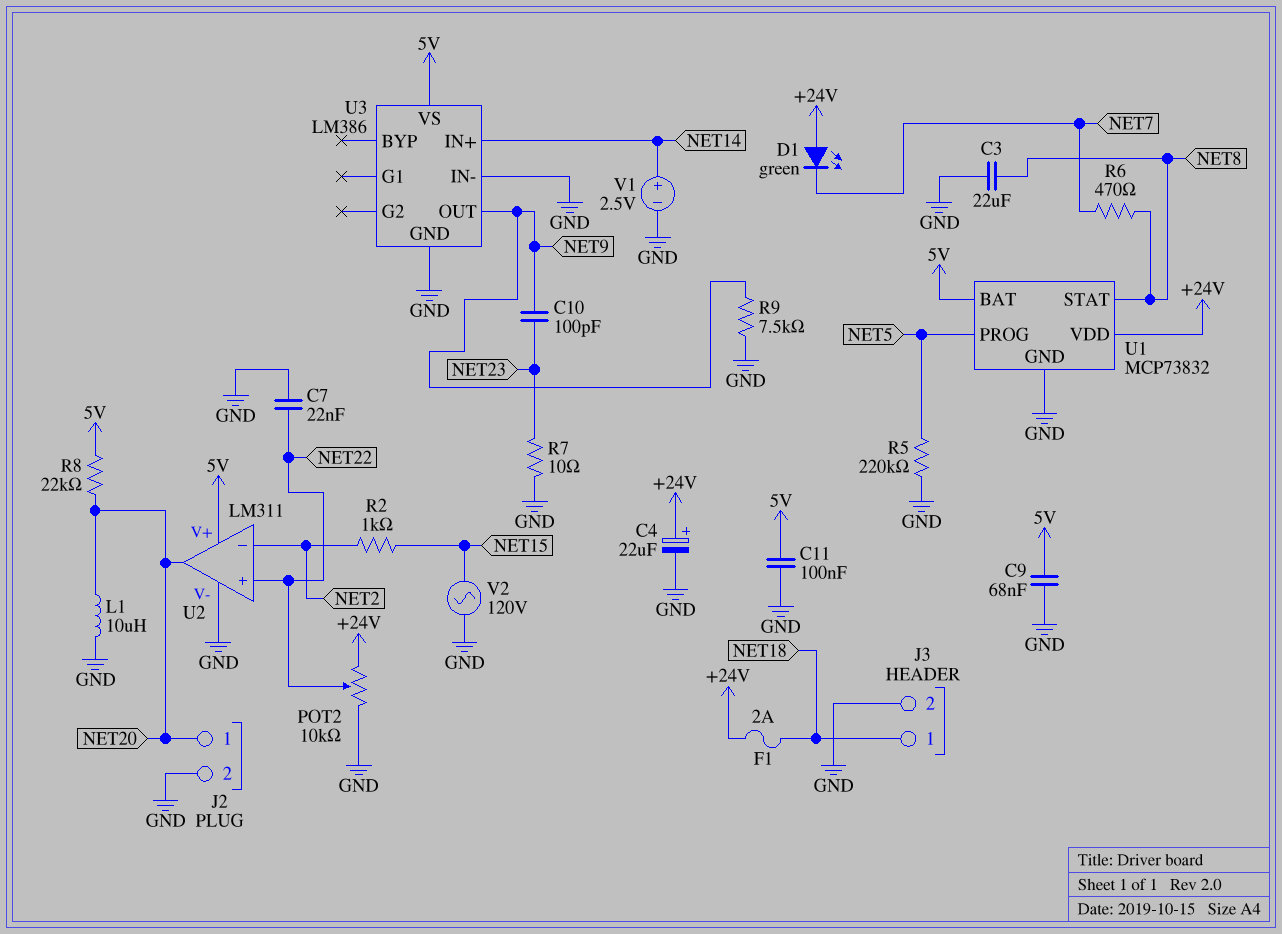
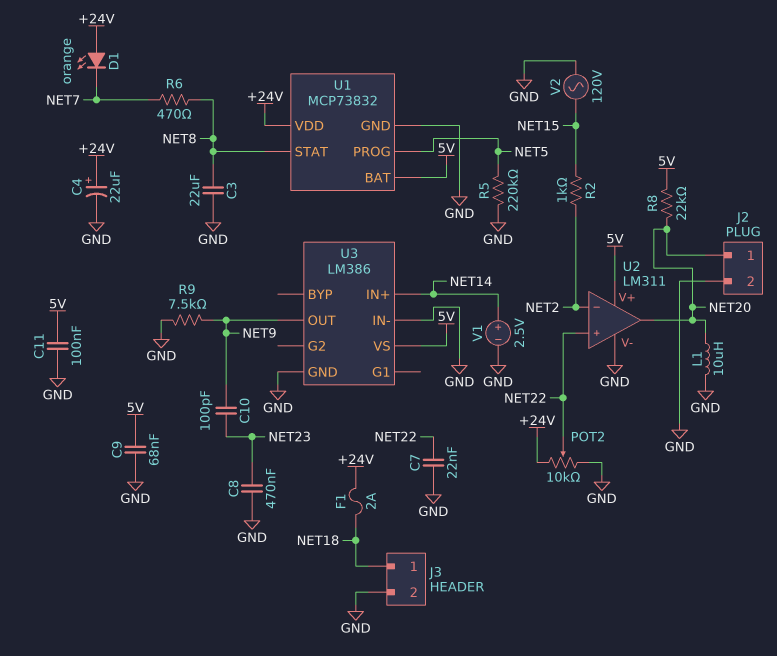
C8: none -> 470nF (GND, NET23)
D1: LED green (A +24V, K NET7) -> LED orange (A +24V, K NET7)
R7: 10 (GND, NET23) -> none

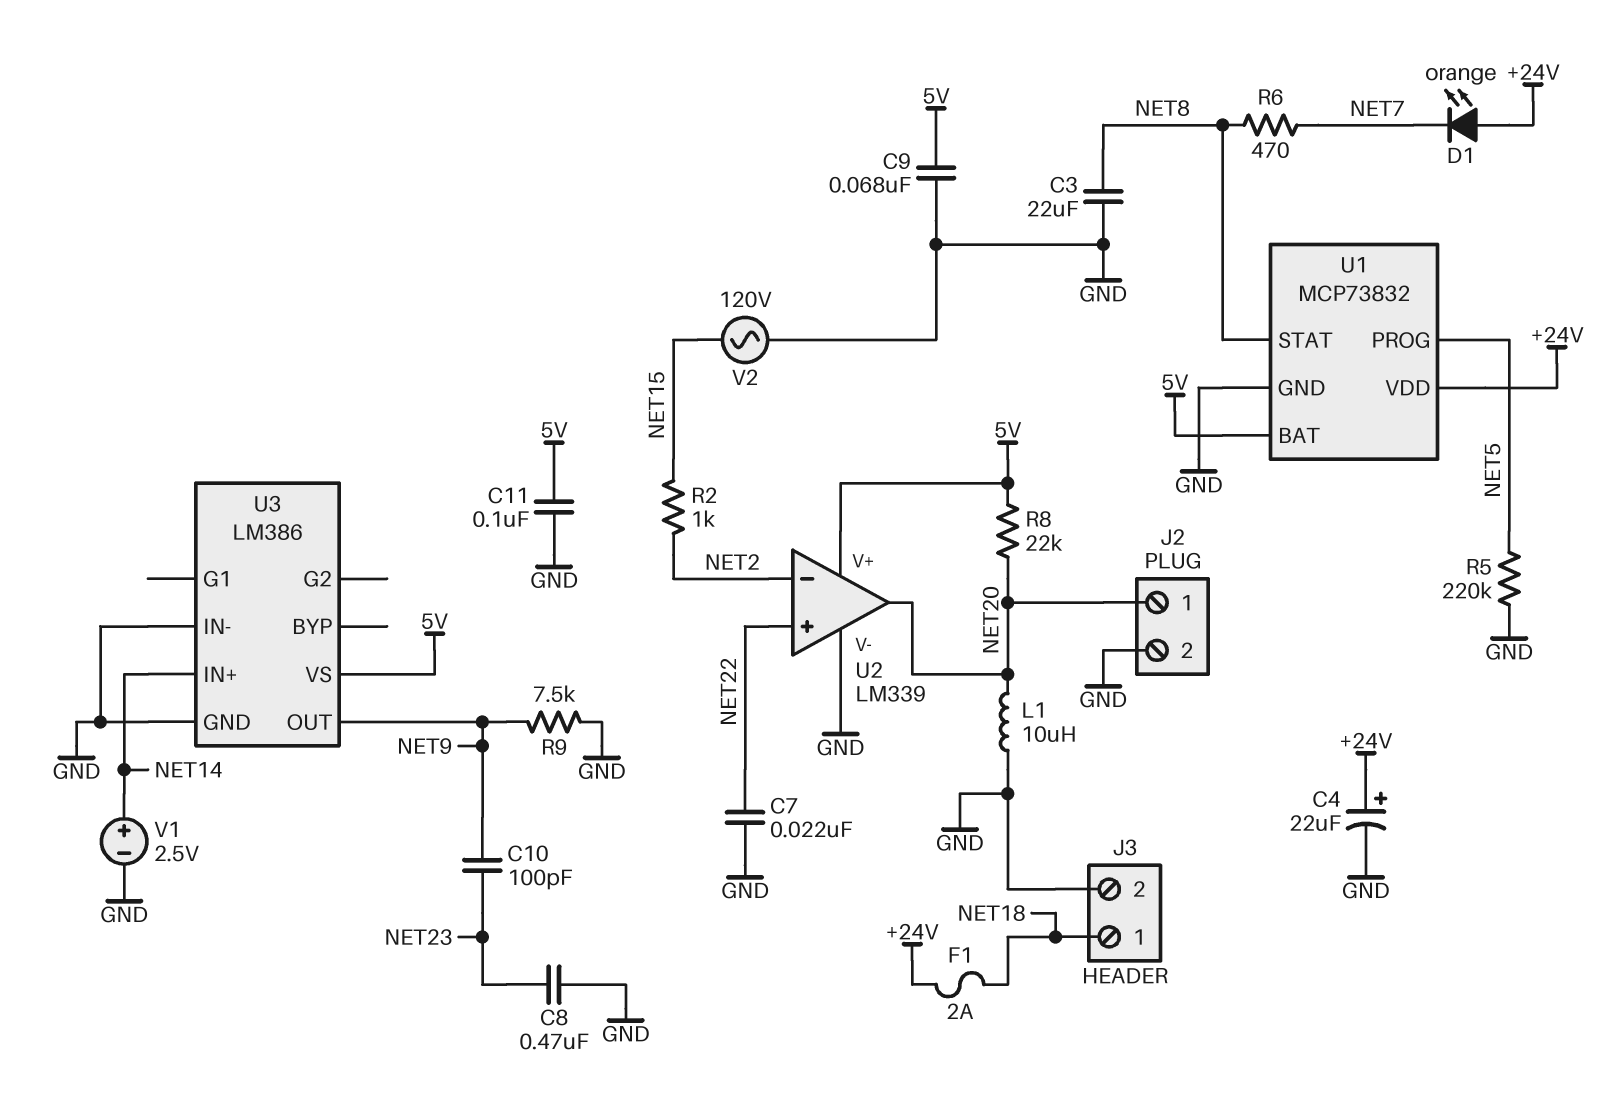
POT2: 10k (+24V, GND, wiper NET22) -> none
U2: LM311 -> LM339

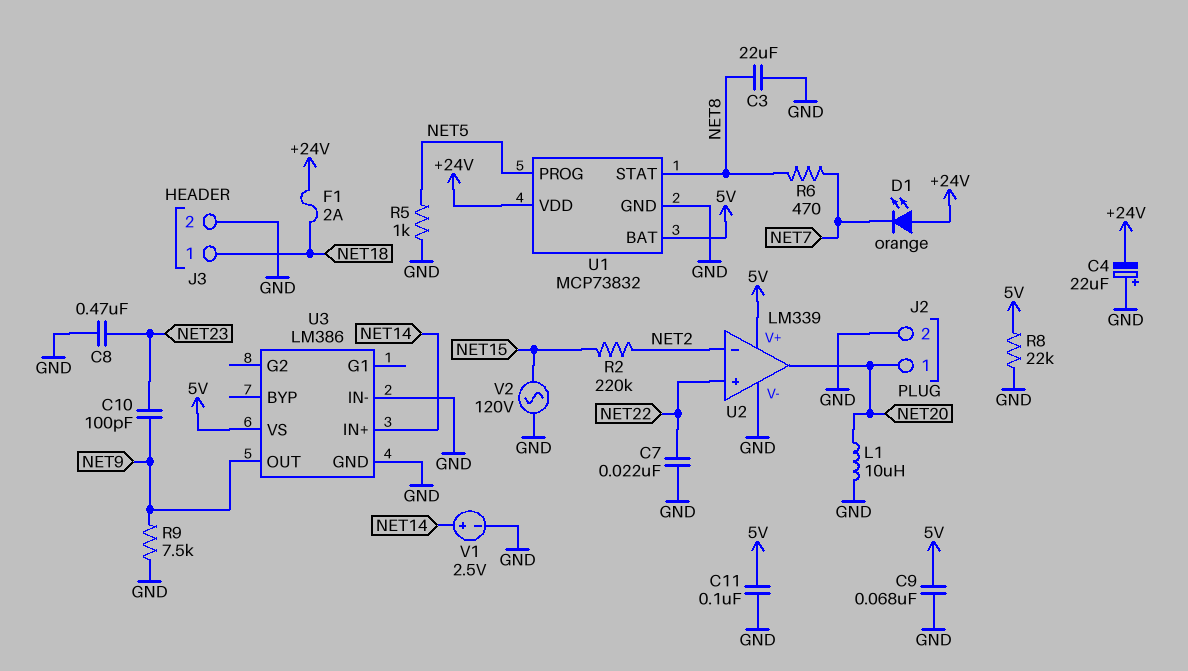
C4: 22uF (plus +24V, minus GND) -> 22uF (plus GND, minus +24V)
R2: 1k (NET2, NET15) -> 220k (NET2, NET15)
R5: 220k (GND, NET5) -> 1k (GND, NET5)
R8: 22k (5V, NET20) -> 22k (5V, GND)

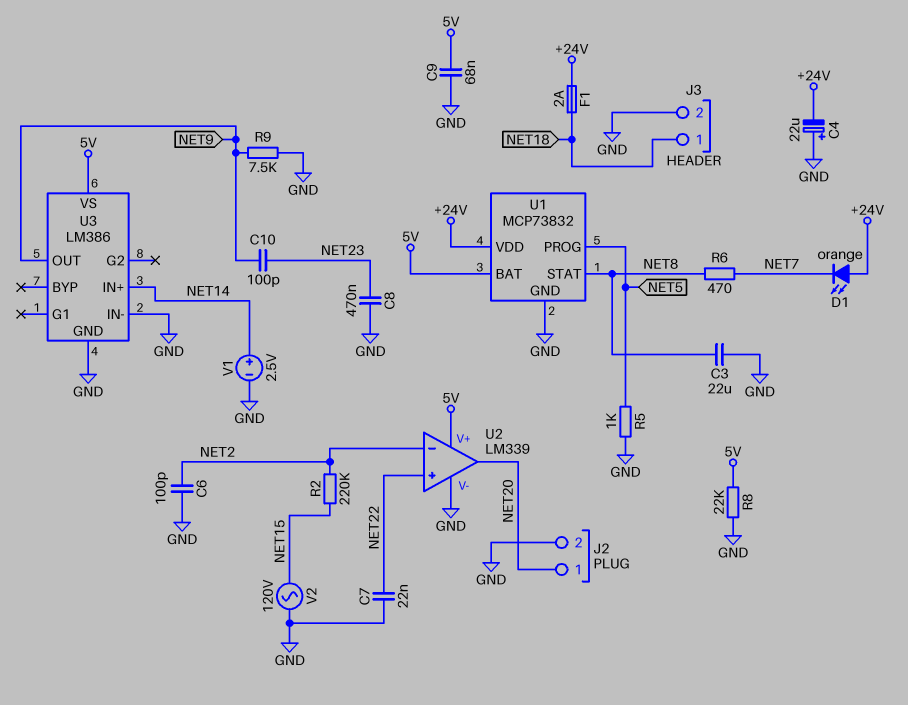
C6: none -> 100pF (GND, NET2)
C11: 100nF (5V, GND) -> none
L1: 10uH (GND, NET20) -> none

